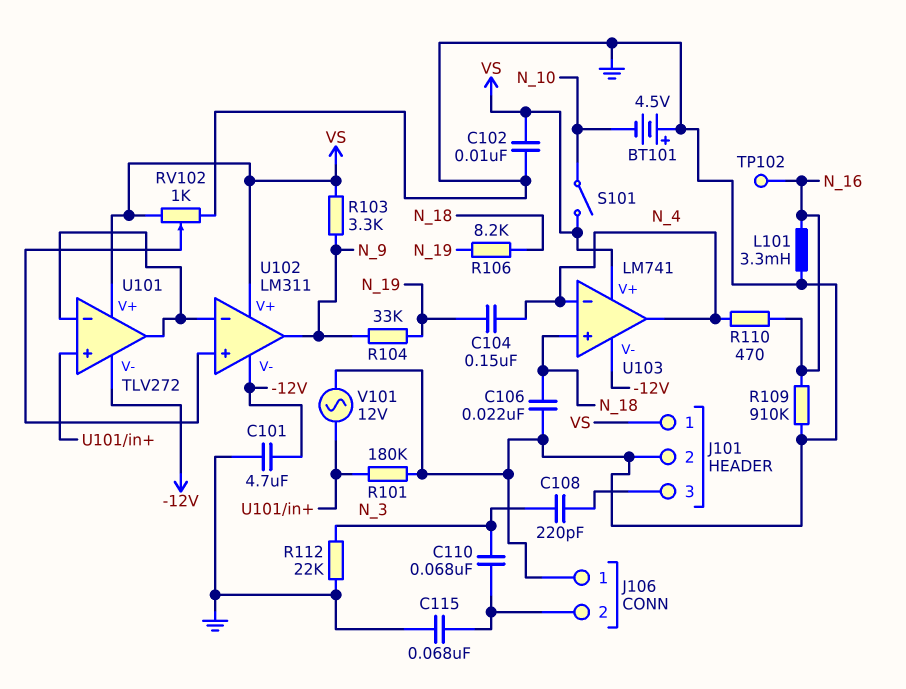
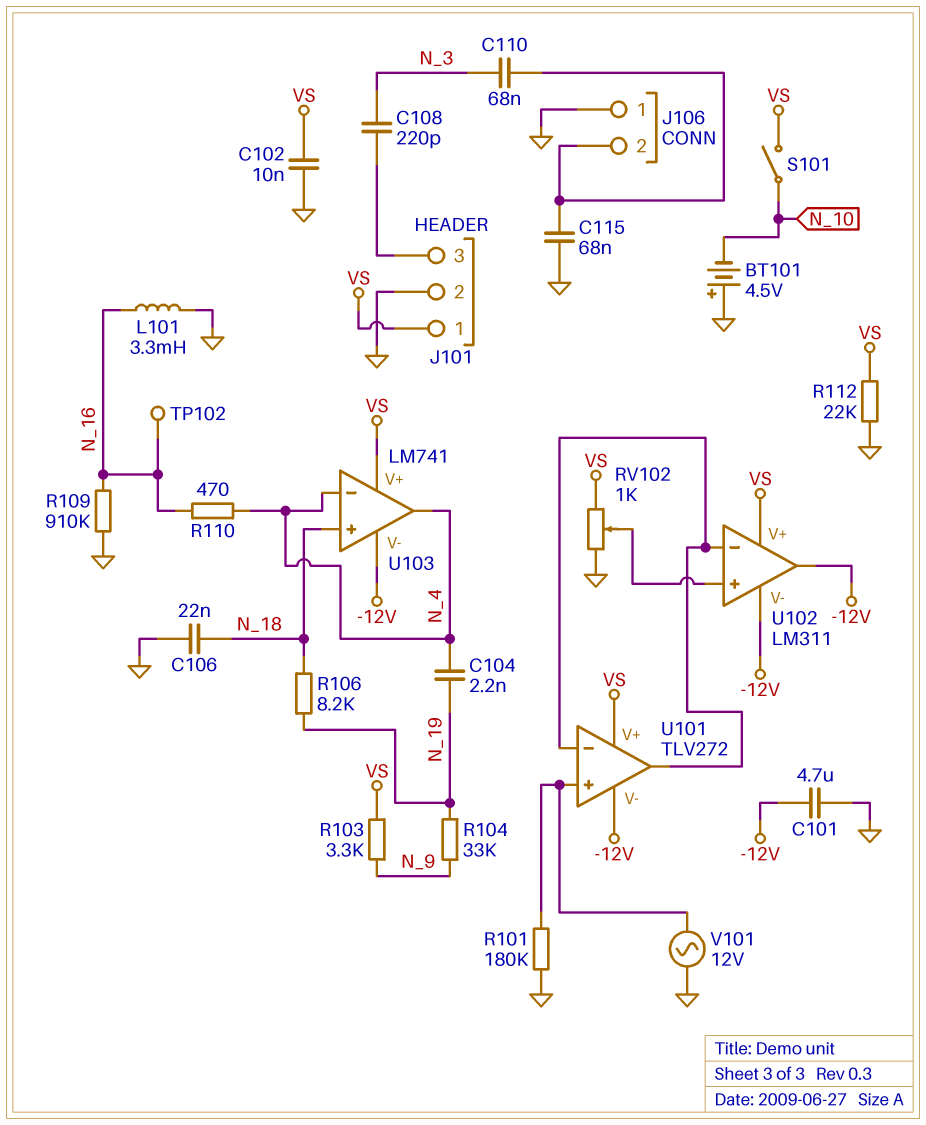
C104: 150nF (N_4, N_19) -> 2.2nF (N_4, N_19)
R112: 22k (GND, N_3) -> 22k (GND, VS)
U102 pin out: N_9 -> -12V

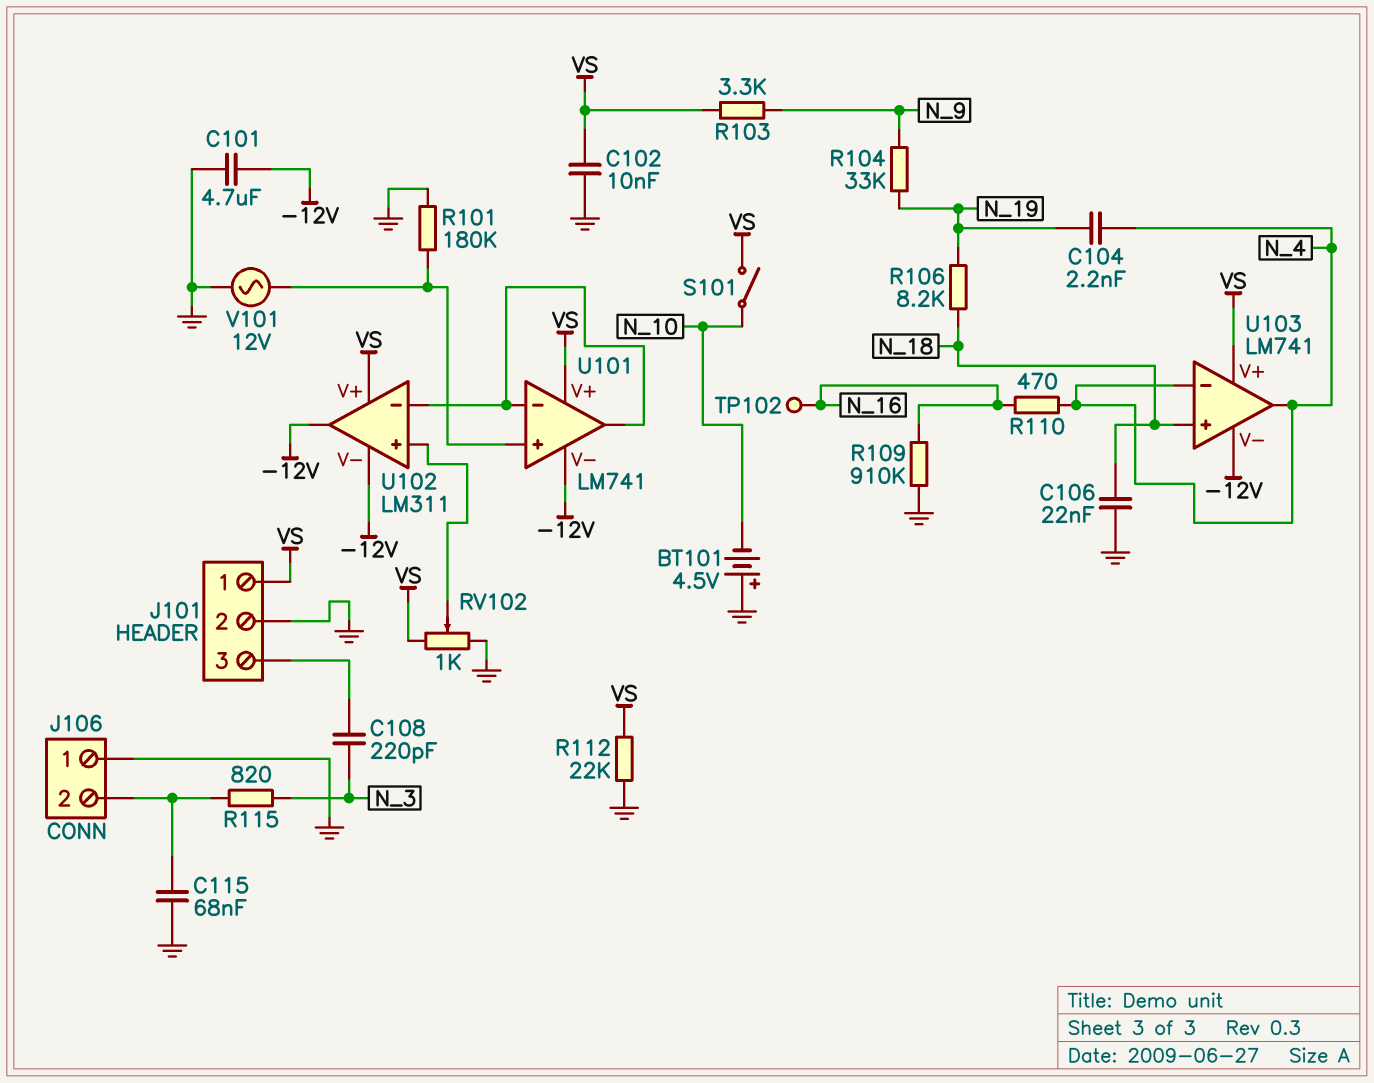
C110: 68nF (J106/2, N_3) -> none
L101: 3.3mH (GND, N_16) -> none
R115: none -> 820 (J106/2, N_3)
U101: TLV272 -> LM741

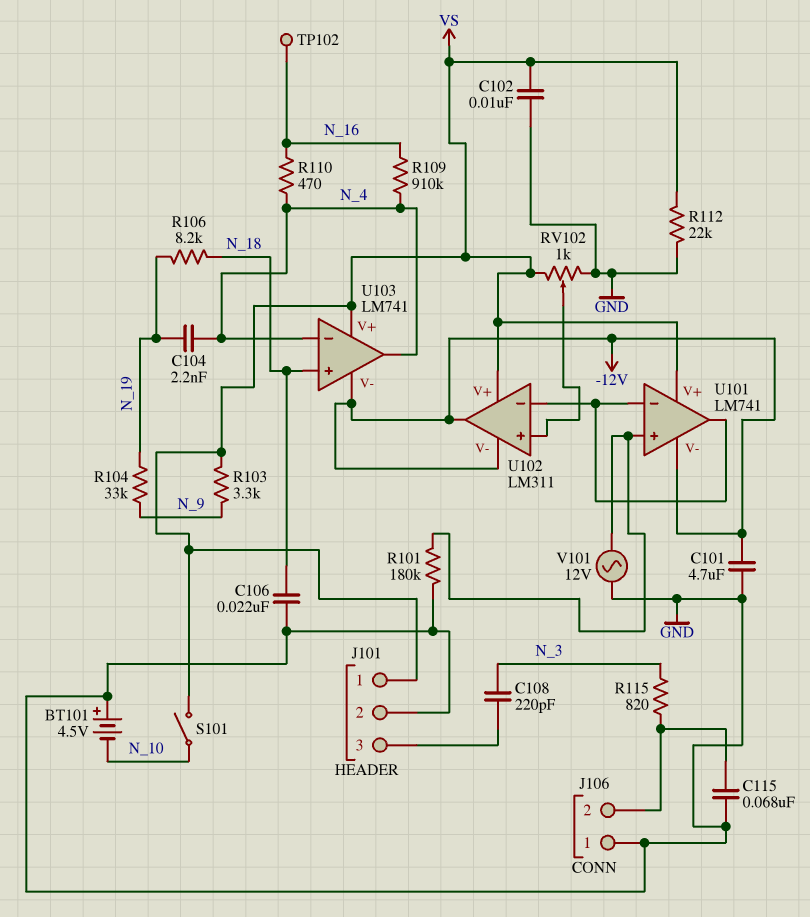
R109: 910k (GND, N_16) -> 910k (N_4, N_16)

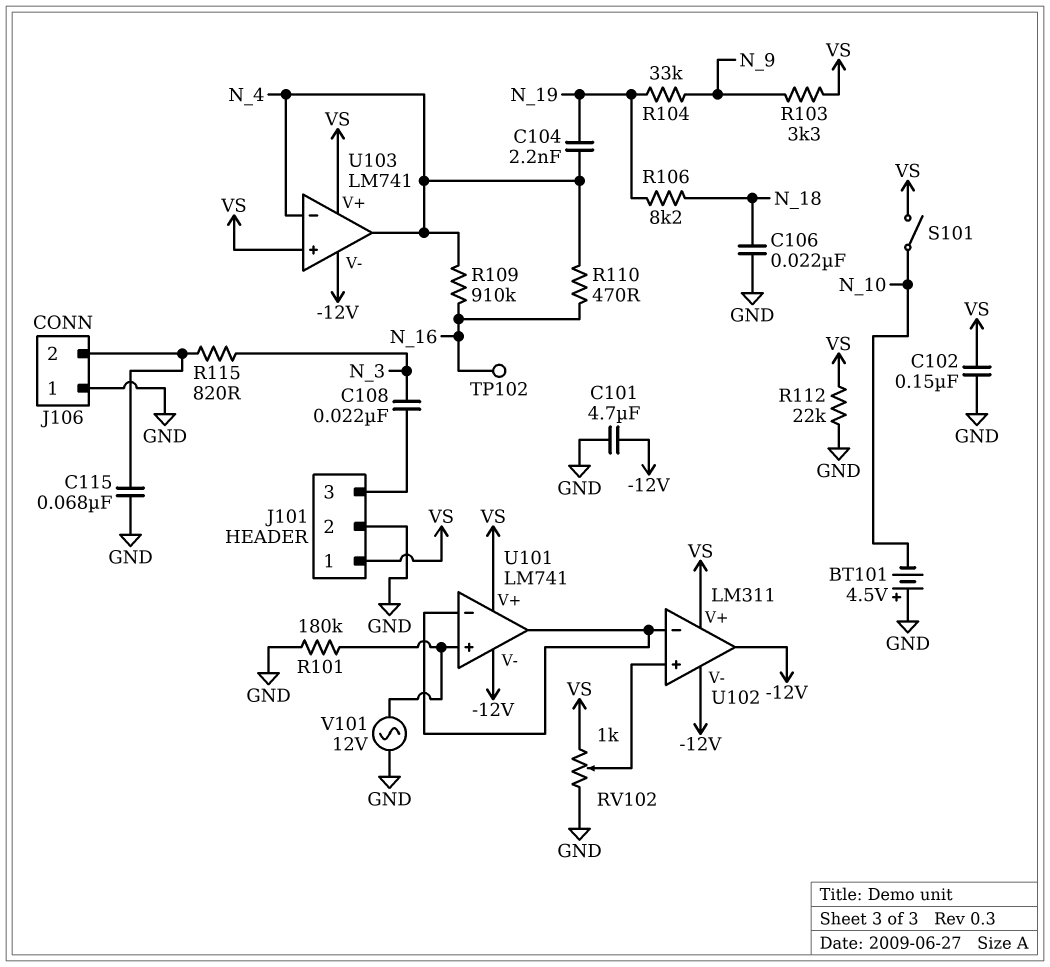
C102: 10nF (GND, VS) -> 150nF (GND, VS)
C108: 220pF (J101/3, N_3) -> 22nF (J101/3, N_3)
U103 pin in+: N_18 -> VS

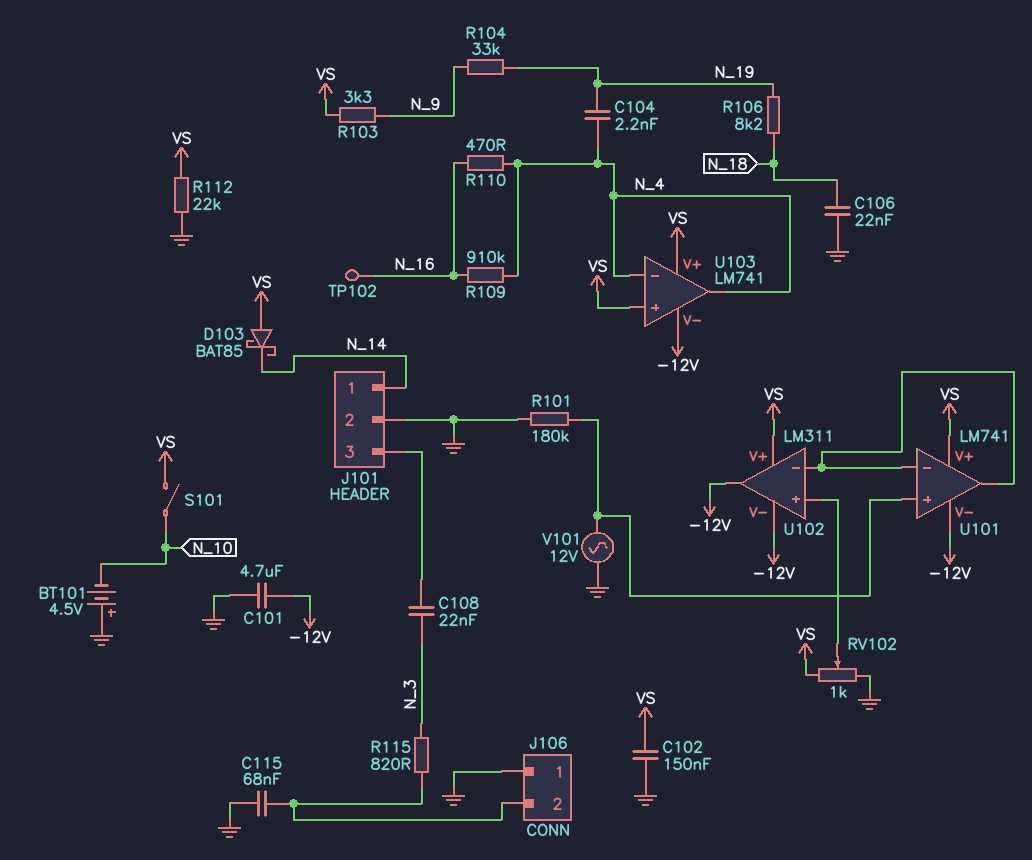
D103: none -> schottky BAT85 (A VS, K N_14)
J101 pin 1: VS -> N_14

